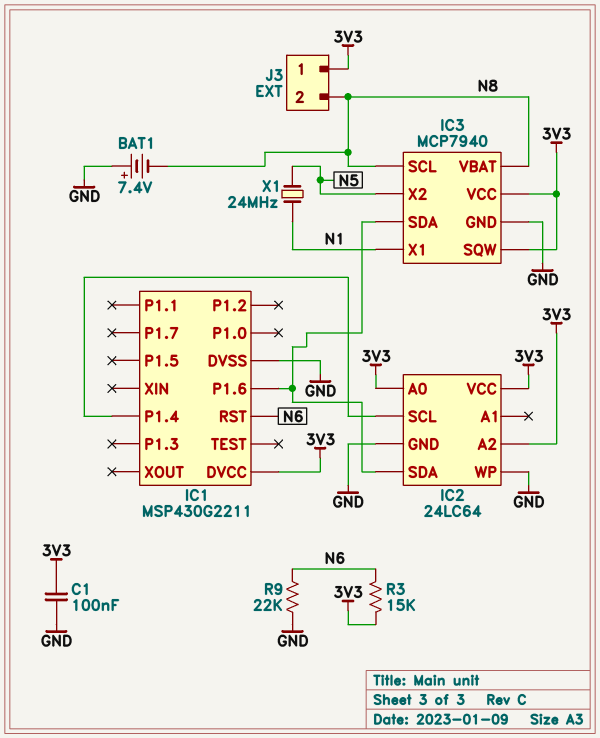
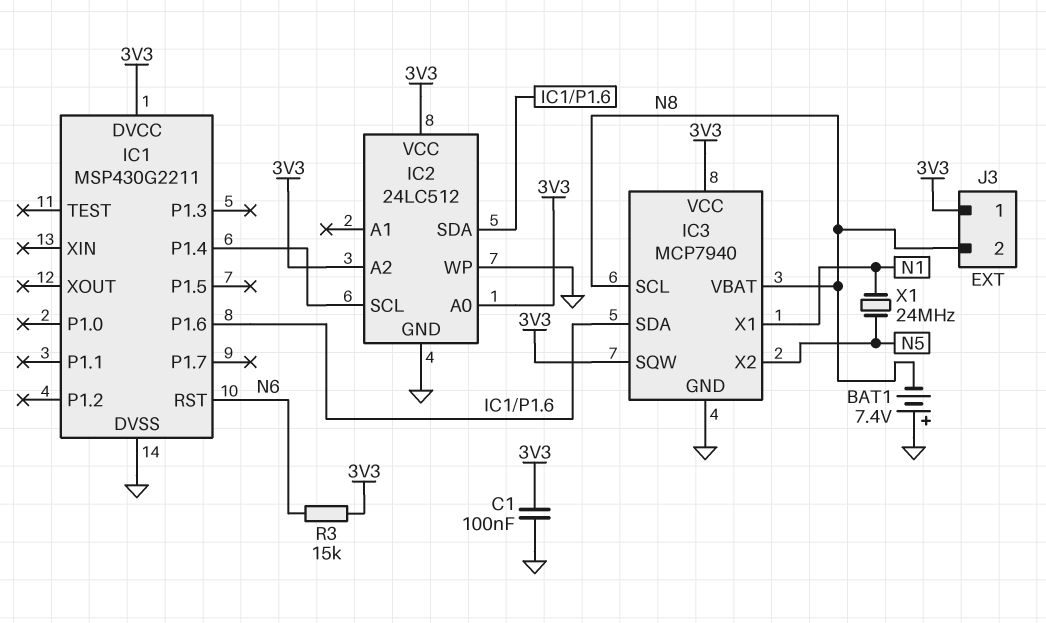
IC2: 24LC64 -> 24LC512
R9: 22k (GND, N6) -> none

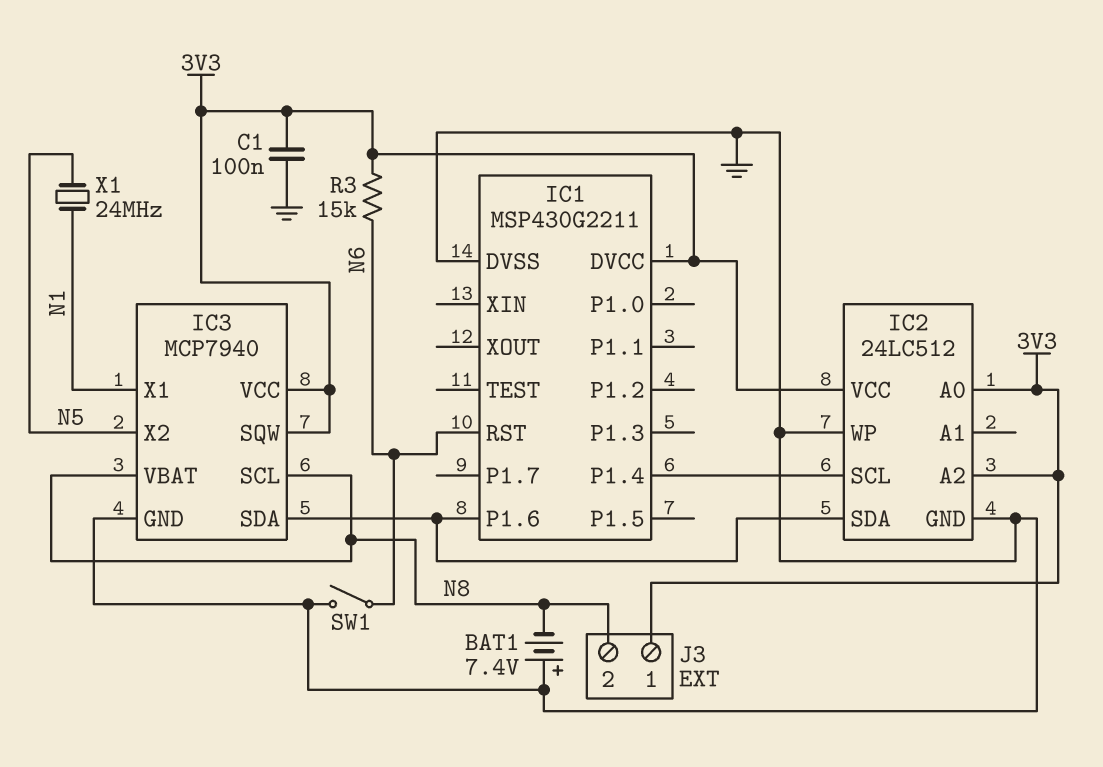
SW1: none -> switch (GND, N6)

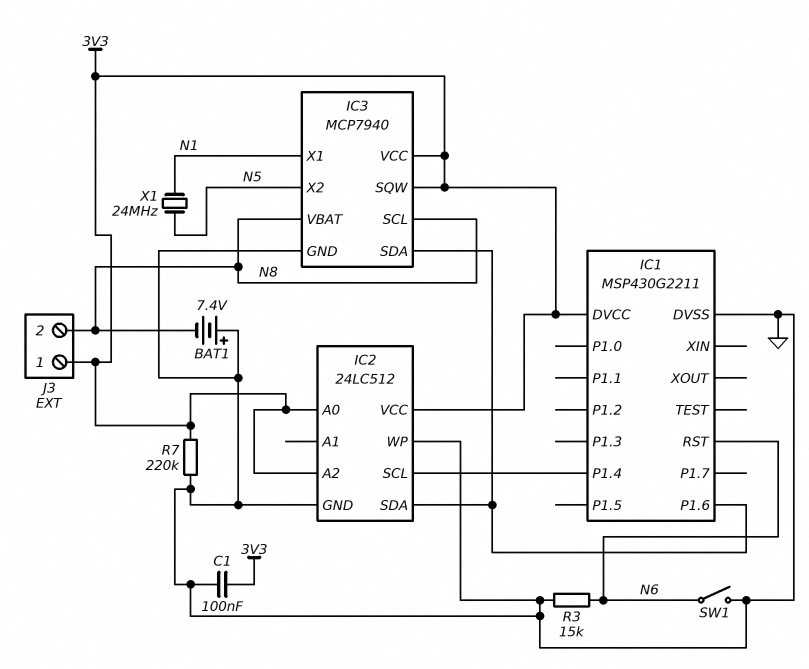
R3: 15k (3V3, N6) -> 15k (GND, N6)
R7: none -> 220k (3V3, GND)

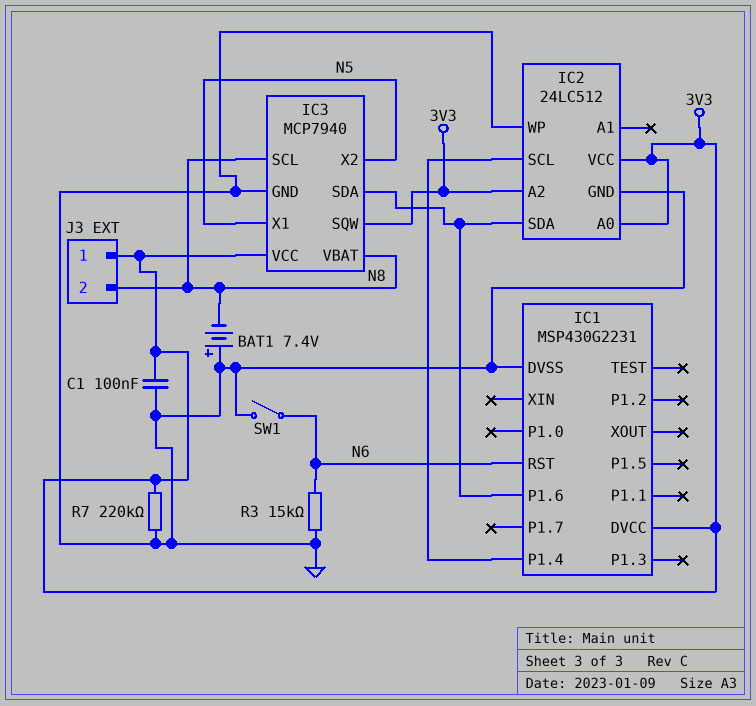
IC1: MSP430G2211 -> MSP430G2231
IC3 pin X1: N1 -> N5
X1: 24MHz (N1, N5) -> none

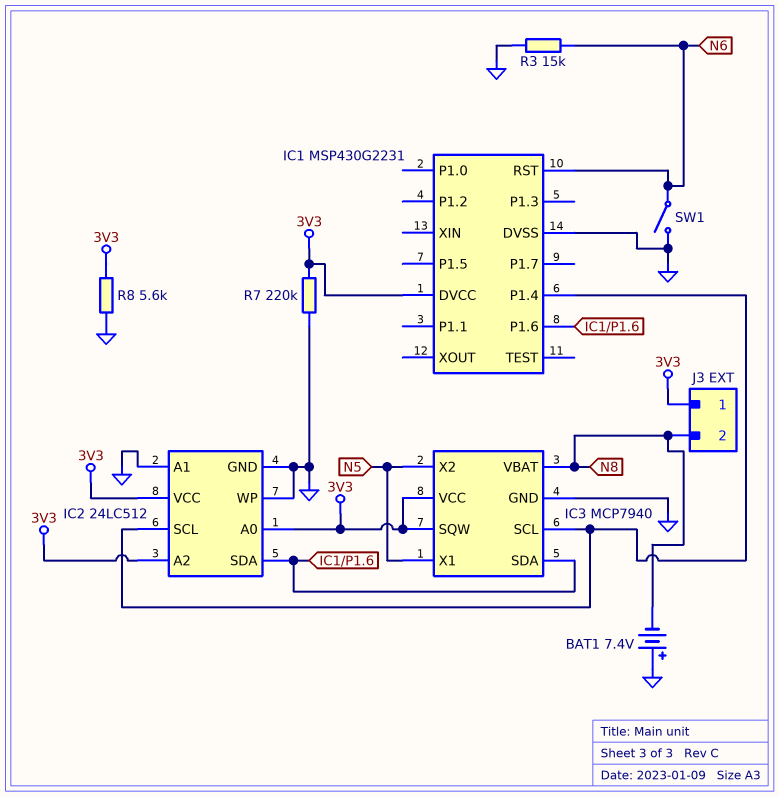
C1: 100nF (3V3, GND) -> none
IC2 pin A1: none -> GND
IC3 pin SCL: N8 -> IC1/P1.4
R8: none -> 5.6k (3V3, GND)

